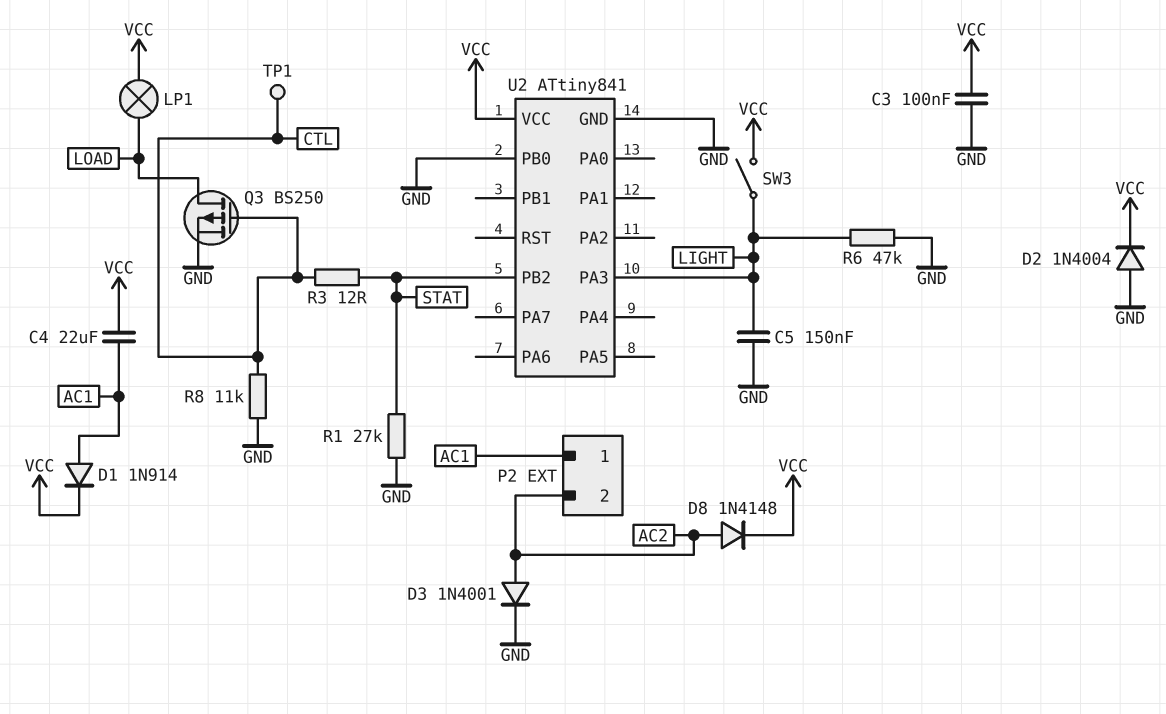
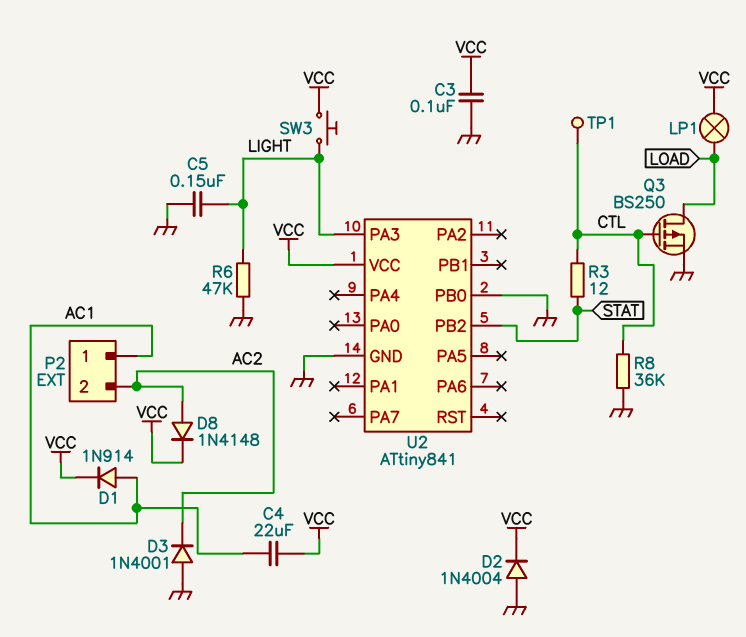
D3: diode 1N4001 (A AC2, K GND) -> diode 1N4001 (A GND, K AC2)
R1: 27k (GND, STAT) -> none
R8: 11k (CTL, GND) -> 36k (CTL, GND)
SW3: switch (LIGHT, VCC) -> button (LIGHT, VCC)

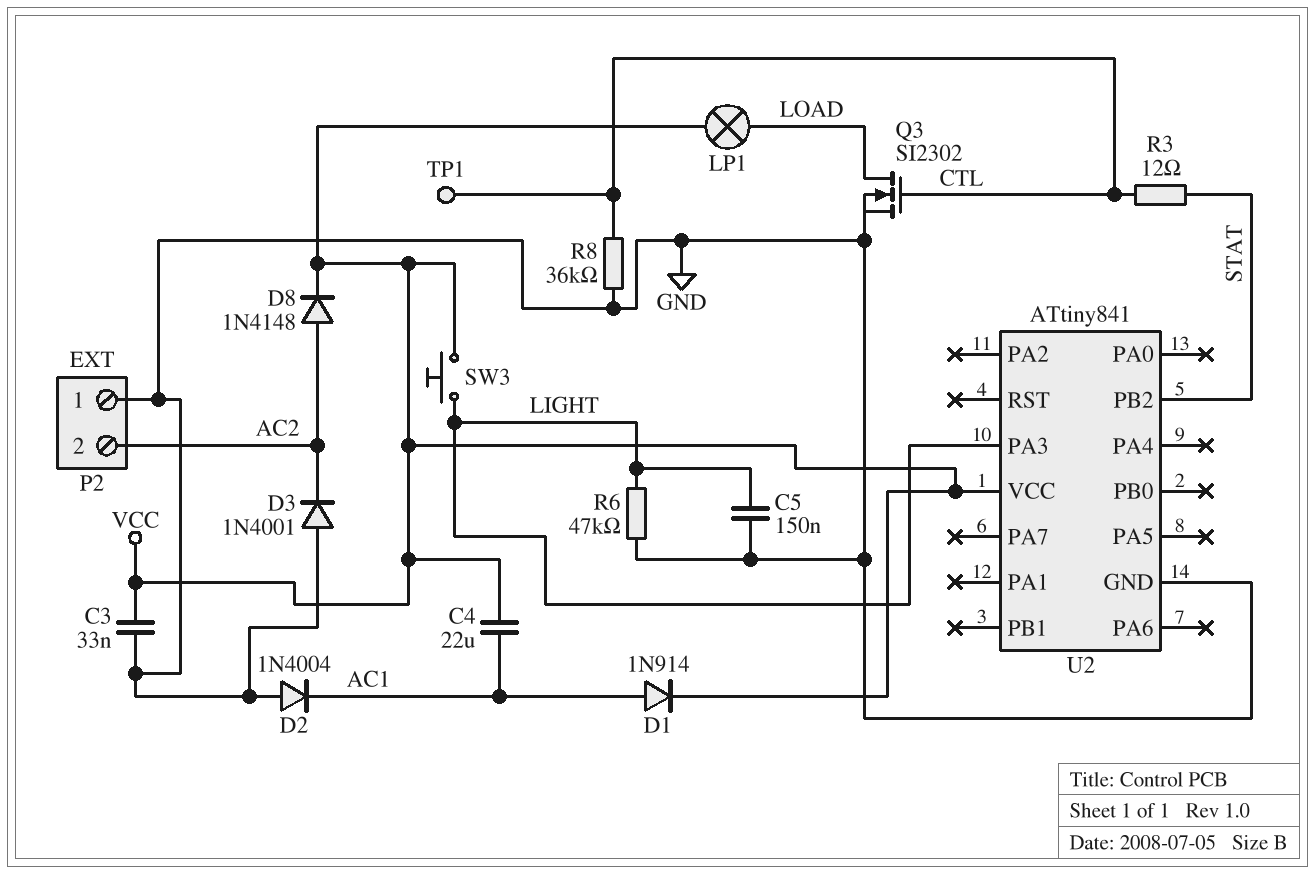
C3: 100nF (GND, VCC) -> 33nF (GND, VCC)
D2: diode 1N4004 (A GND, K VCC) -> diode 1N4004 (A GND, K AC1)
P2 pin 1: AC1 -> GND
Q3: PMOS BS250 (G CTL, D LOAD, S GND) -> NMOS SI2302 (G CTL, D LOAD, S GND)
U2 pin PB0: GND -> none

